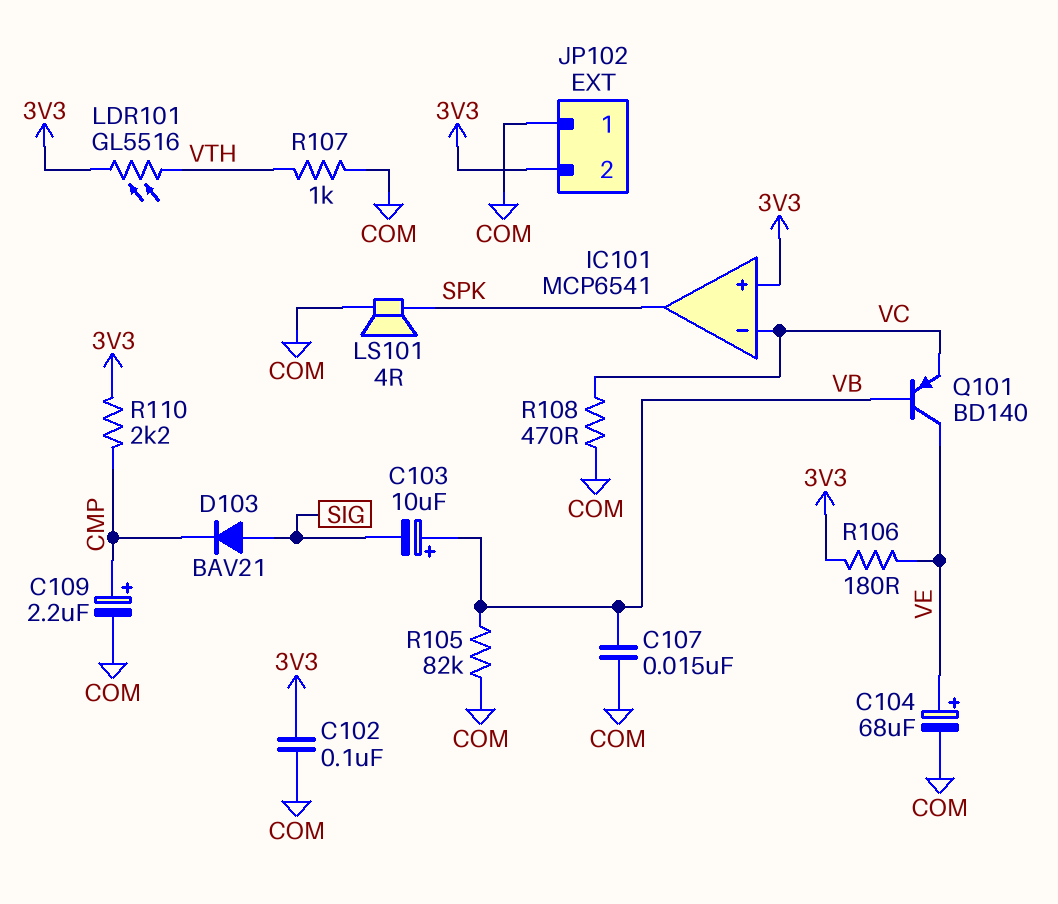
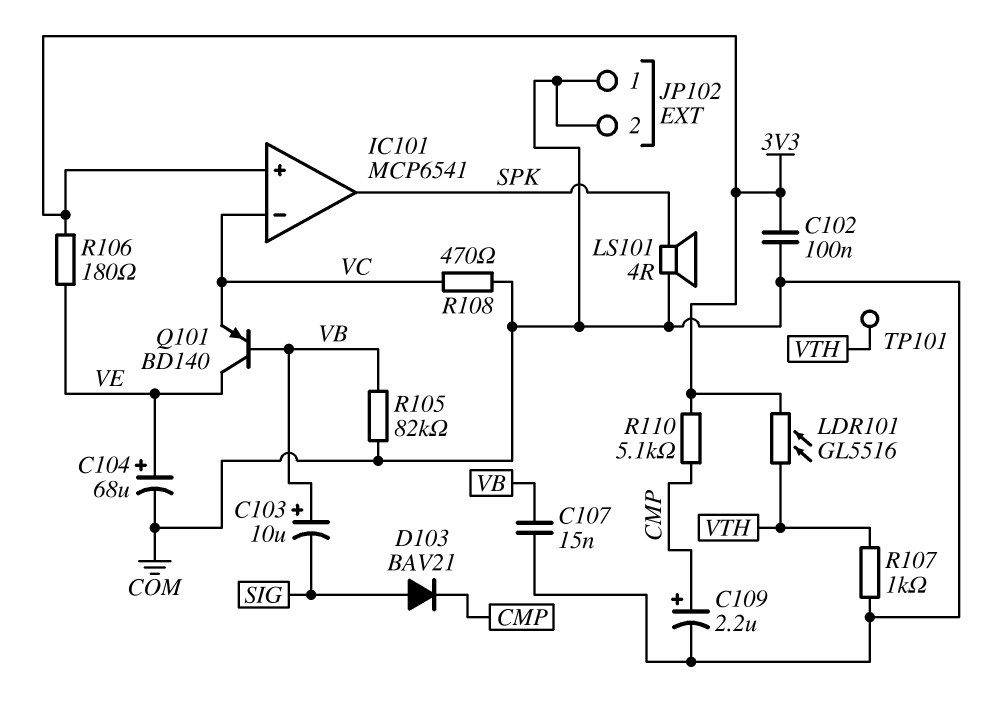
JP102 pin 2: 3V3 -> COM
R110: 2.2k (3V3, CMP) -> 5.1k (3V3, CMP)
TP101: none -> test point (VTH)

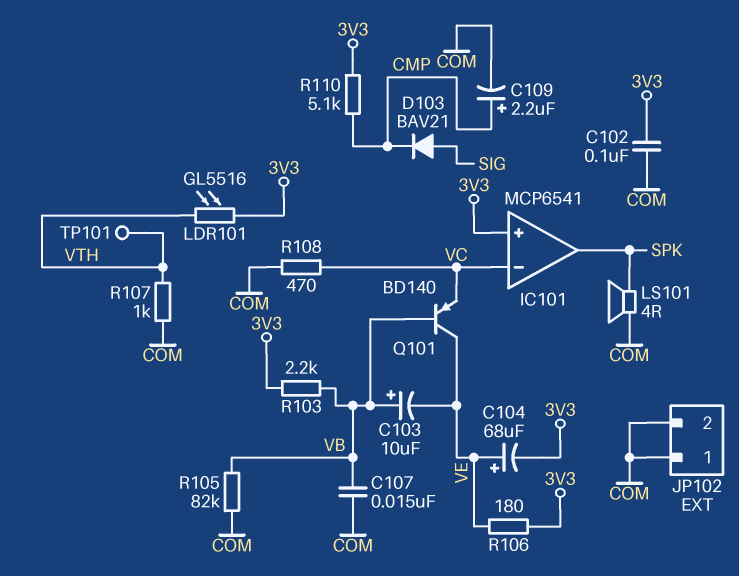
C103: 10uF (plus VB, minus SIG) -> 10uF (plus VB, minus VE)
C104: 68uF (plus VE, minus COM) -> 68uF (plus VE, minus 3V3)
R103: none -> 2.2k (3V3, VB)

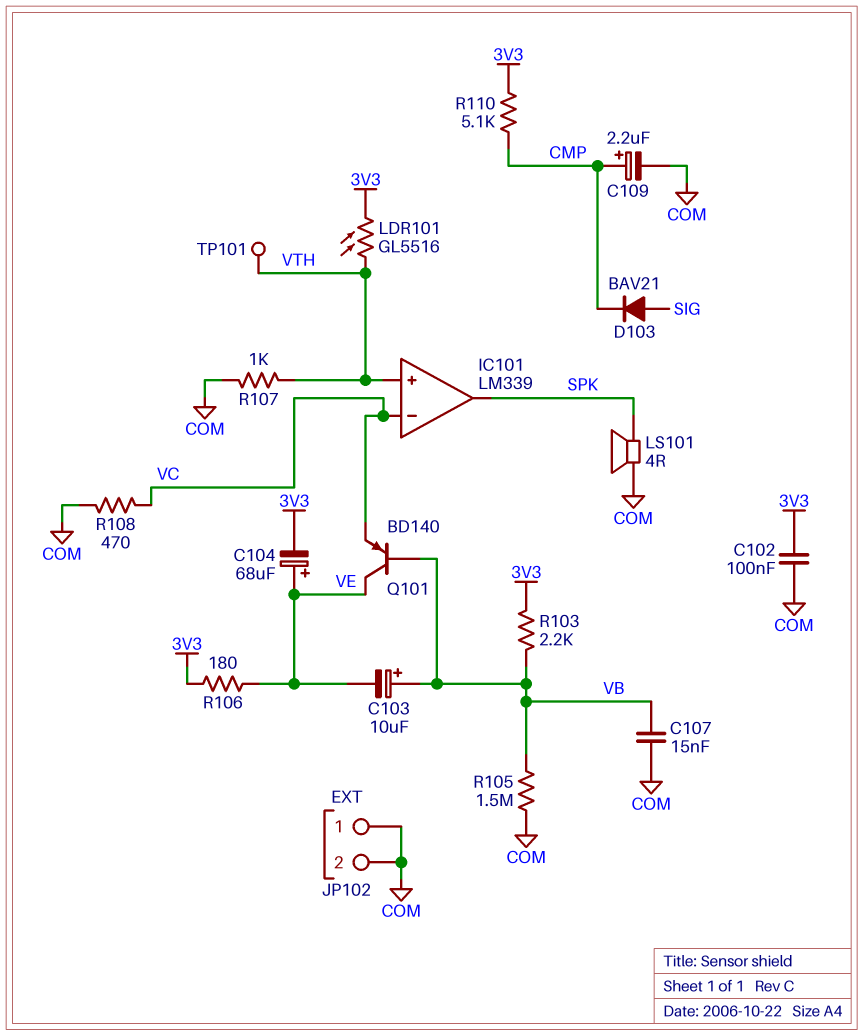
IC101: MCP6541 -> LM339
IC101 pin in+: 3V3 -> VTH
R105: 82k (COM, VB) -> 1.5M (COM, VB)

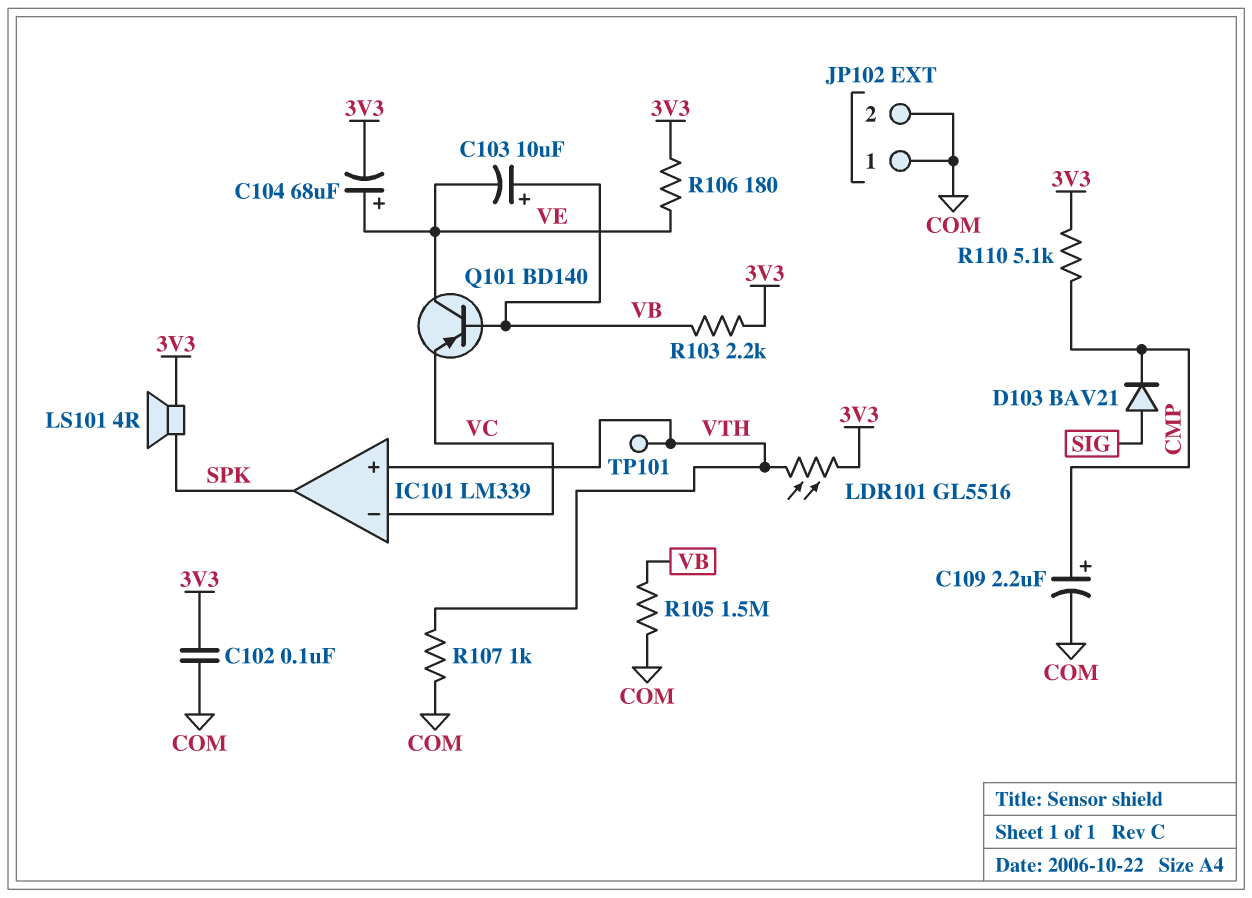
C107: 15nF (COM, VB) -> none
LS101: speaker 4R (COM, SPK) -> speaker 4R (3V3, SPK)
R108: 470 (COM, VC) -> none

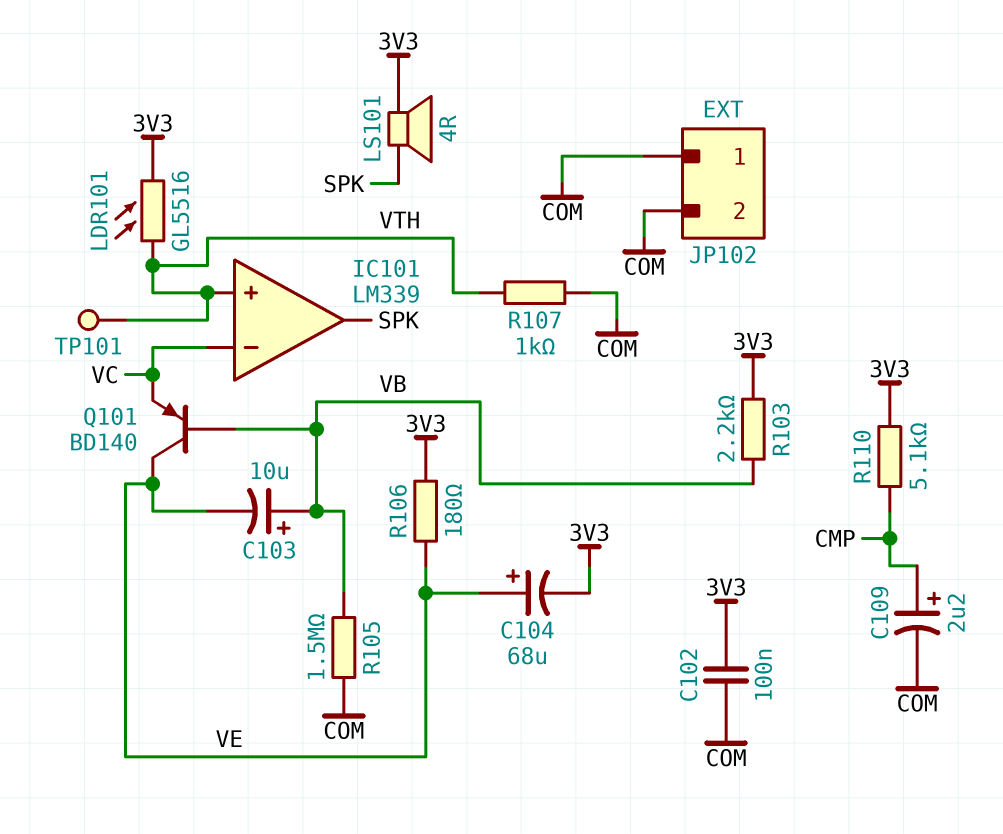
D103: diode BAV21 (A SIG, K CMP) -> none

